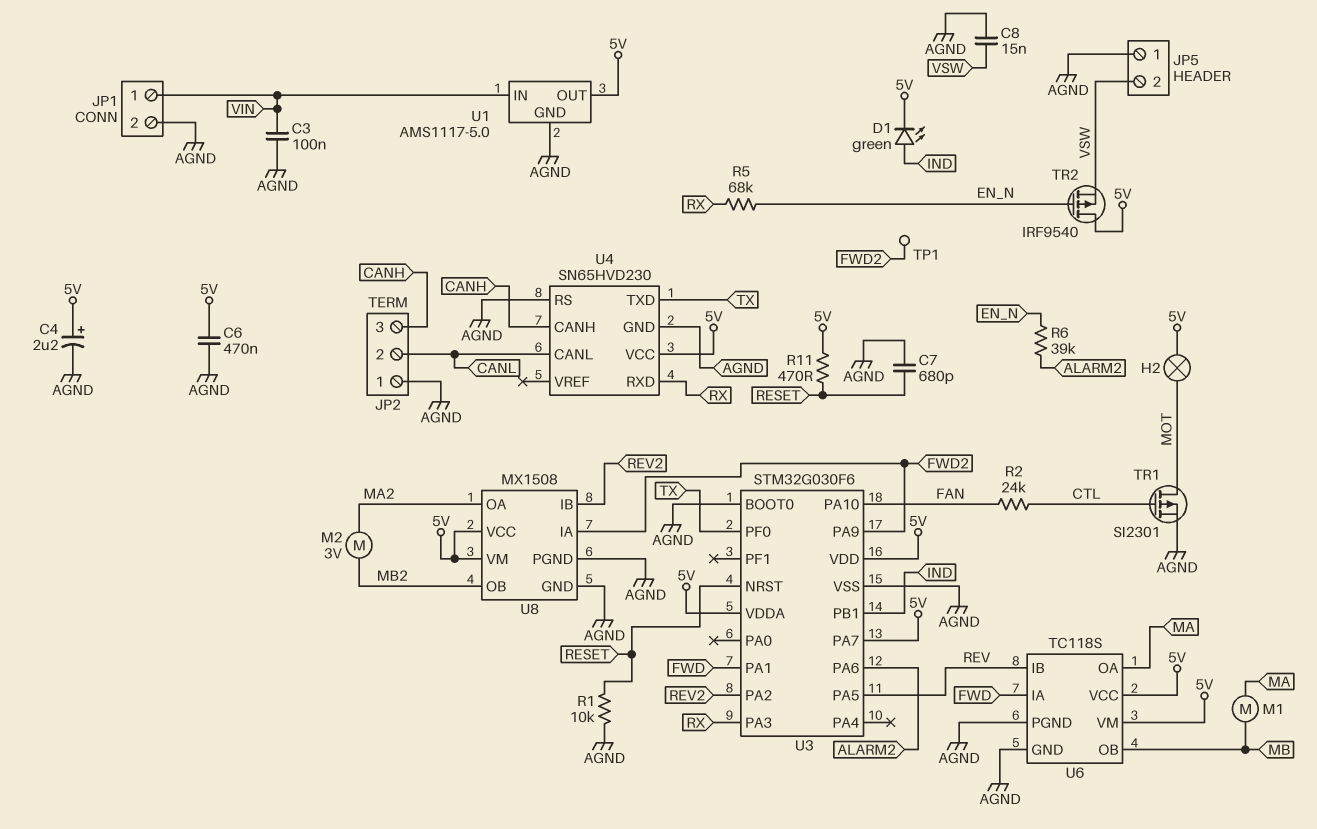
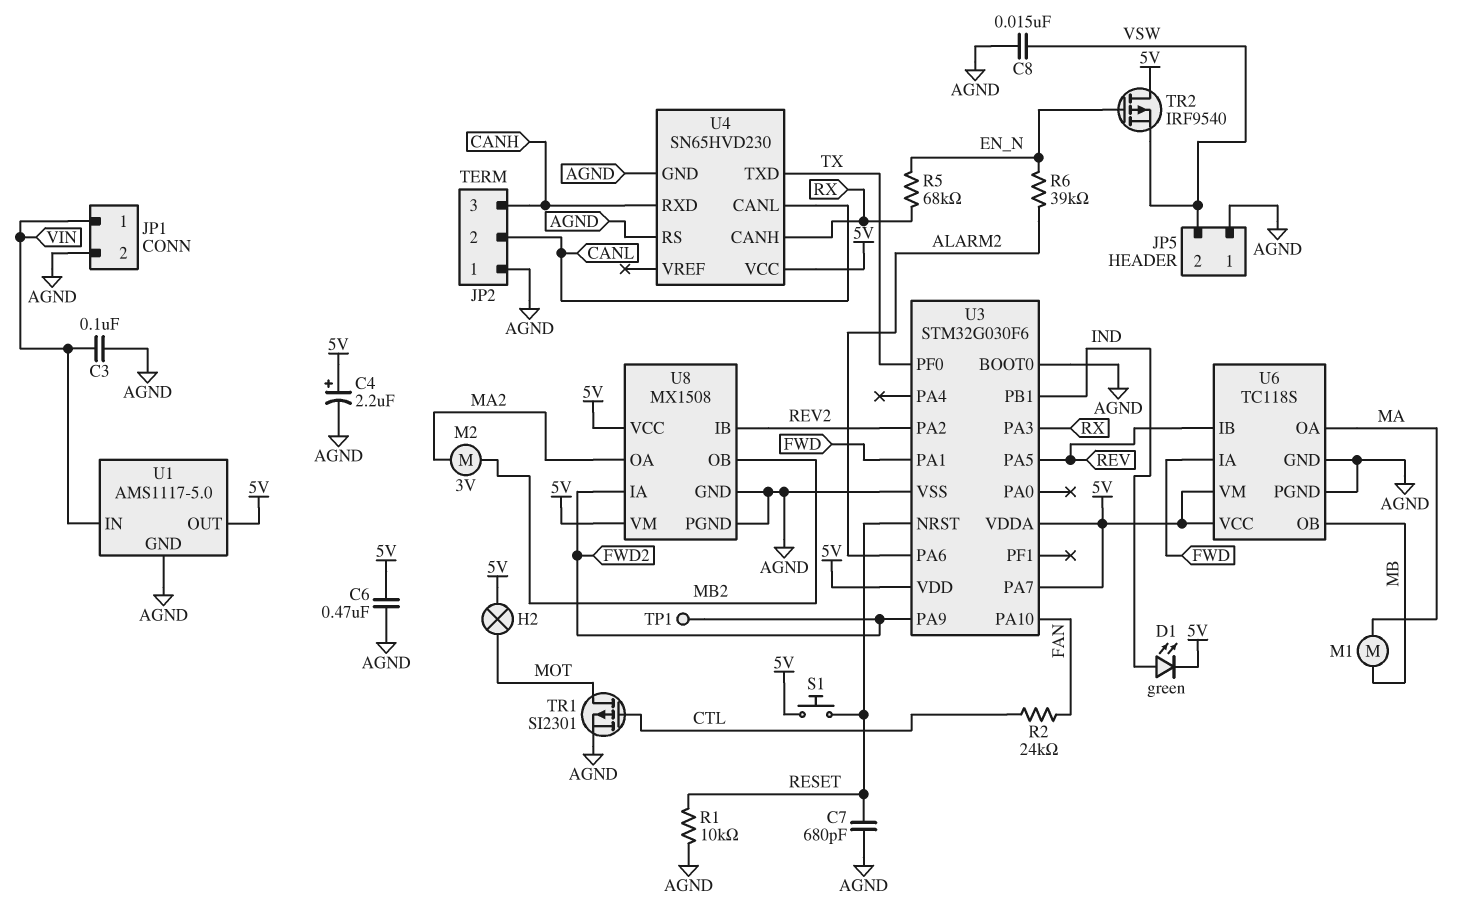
R11: 470 (5V, RESET) -> none
S1: none -> button (5V, RESET)
U4 pin CANH: CANH -> RX
U4 pin RXD: RX -> CANH

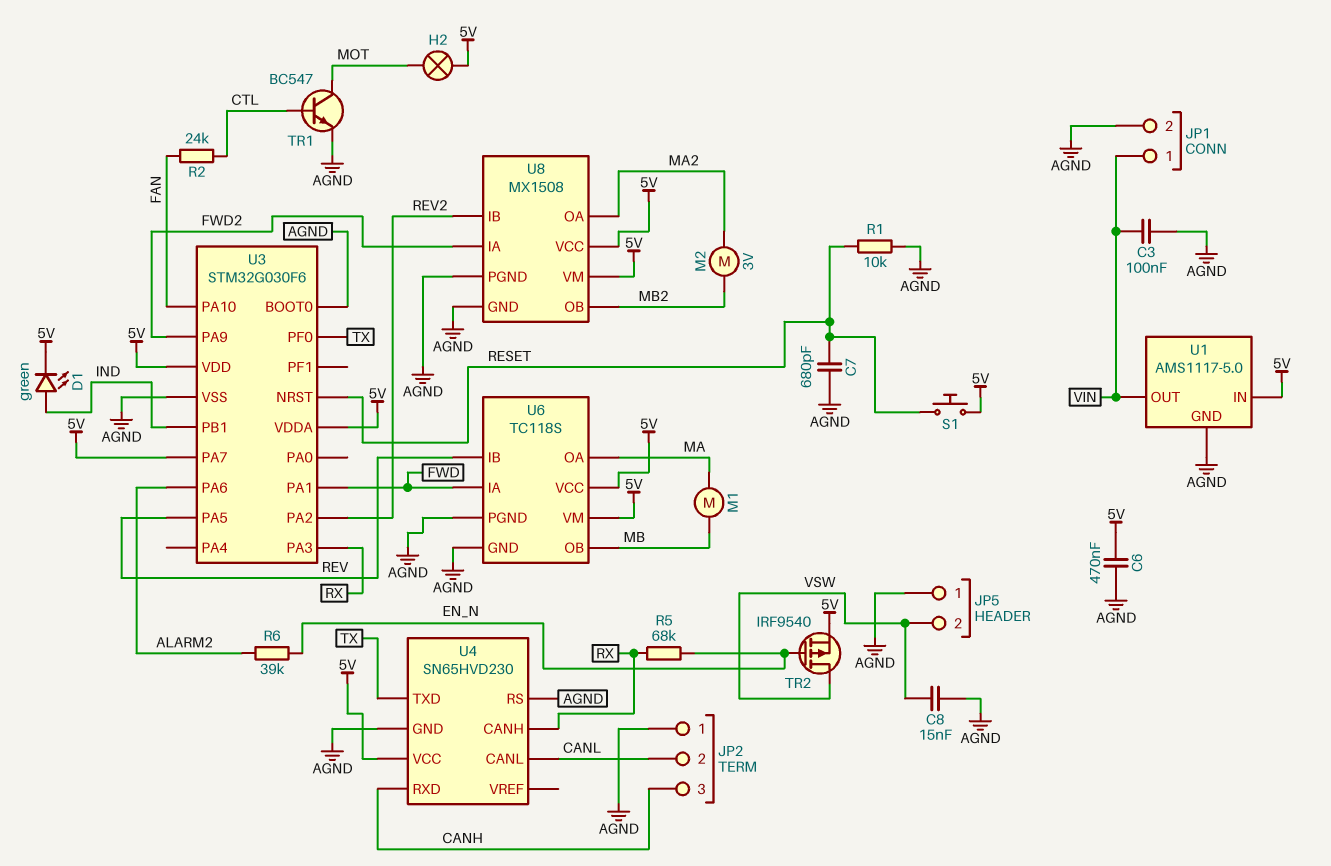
C4: 2.2uF (plus 5V, minus AGND) -> none
TP1: test point (FWD2) -> none
TR1: PMOS SI2301 (G CTL, D MOT, S AGND) -> NPN BC547 (B CTL, C MOT, E AGND)
TR2: PMOS IRF9540 (G EN_N, D 5V, S VSW) -> PMOS IRF9540 (G EN_N, D VSW, S 5V)
U1 pin IN: VIN -> 5V
U1 pin OUT: 5V -> VIN

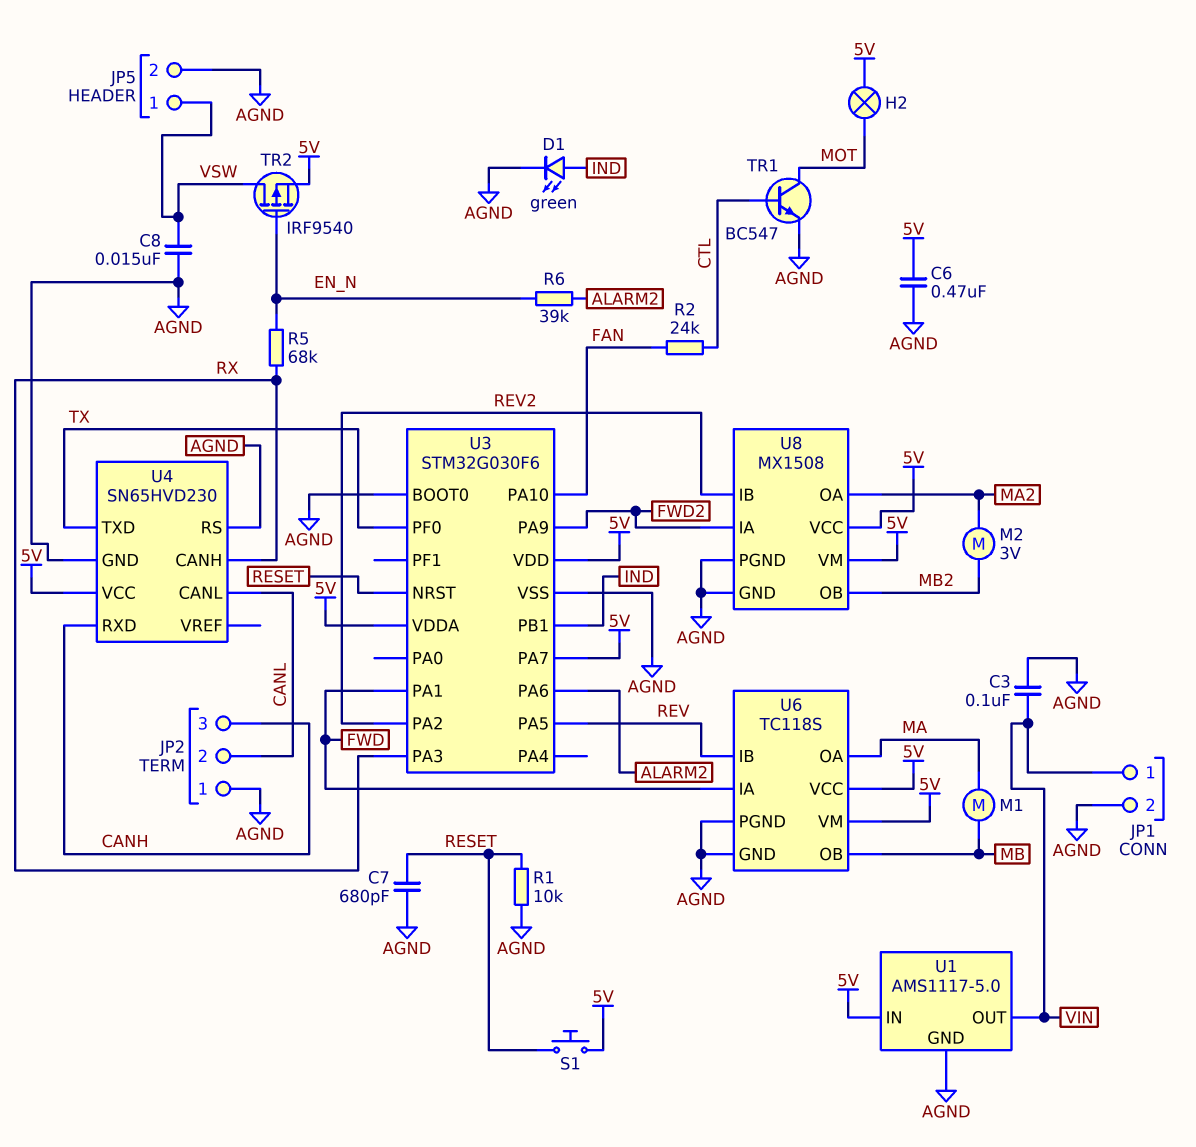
D1: LED green (A IND, K 5V) -> LED green (A IND, K AGND)
JP5 pin 1: AGND -> VSW
JP5 pin 2: VSW -> AGND

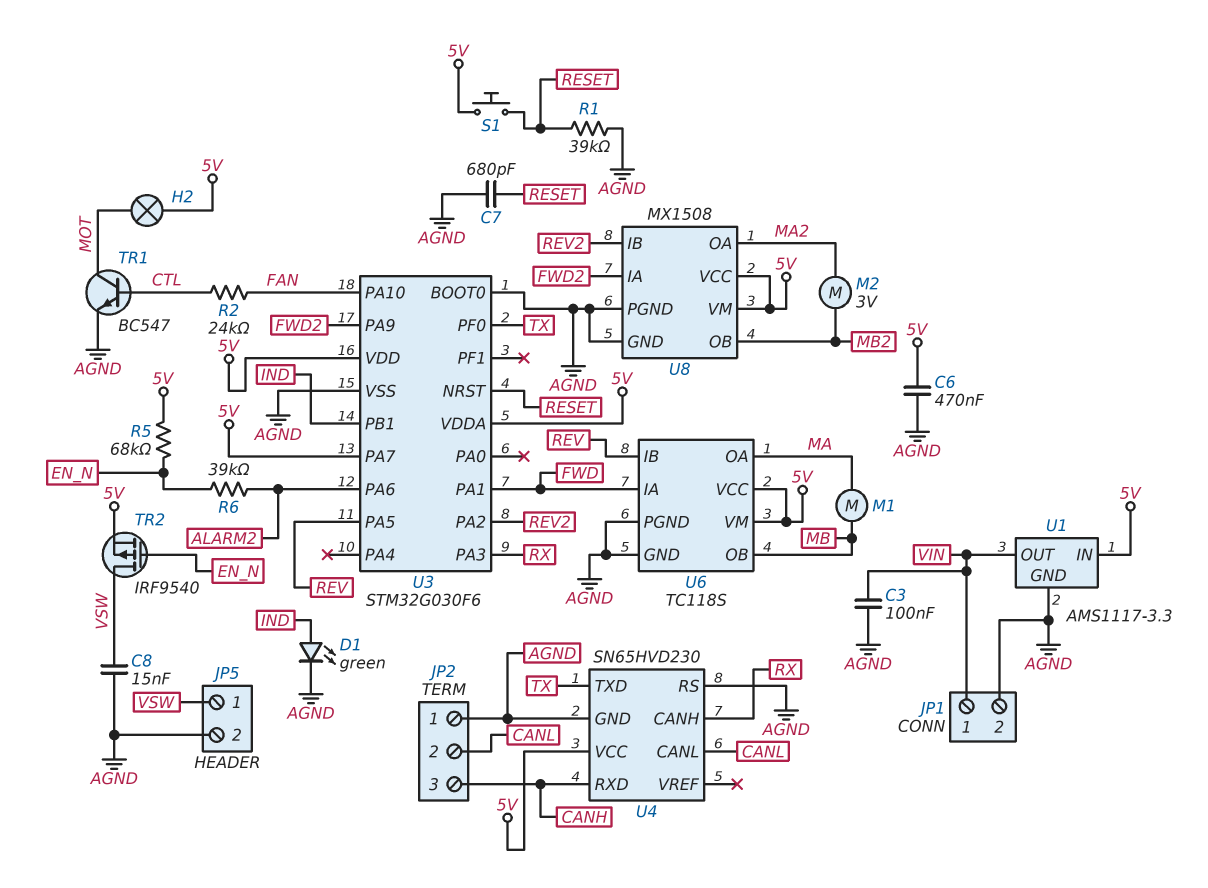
R1: 10k (AGND, RESET) -> 39k (AGND, RESET)
R5: 68k (EN_N, RX) -> 68k (5V, EN_N)
U1: AMS1117-5.0 -> AMS1117-3.3

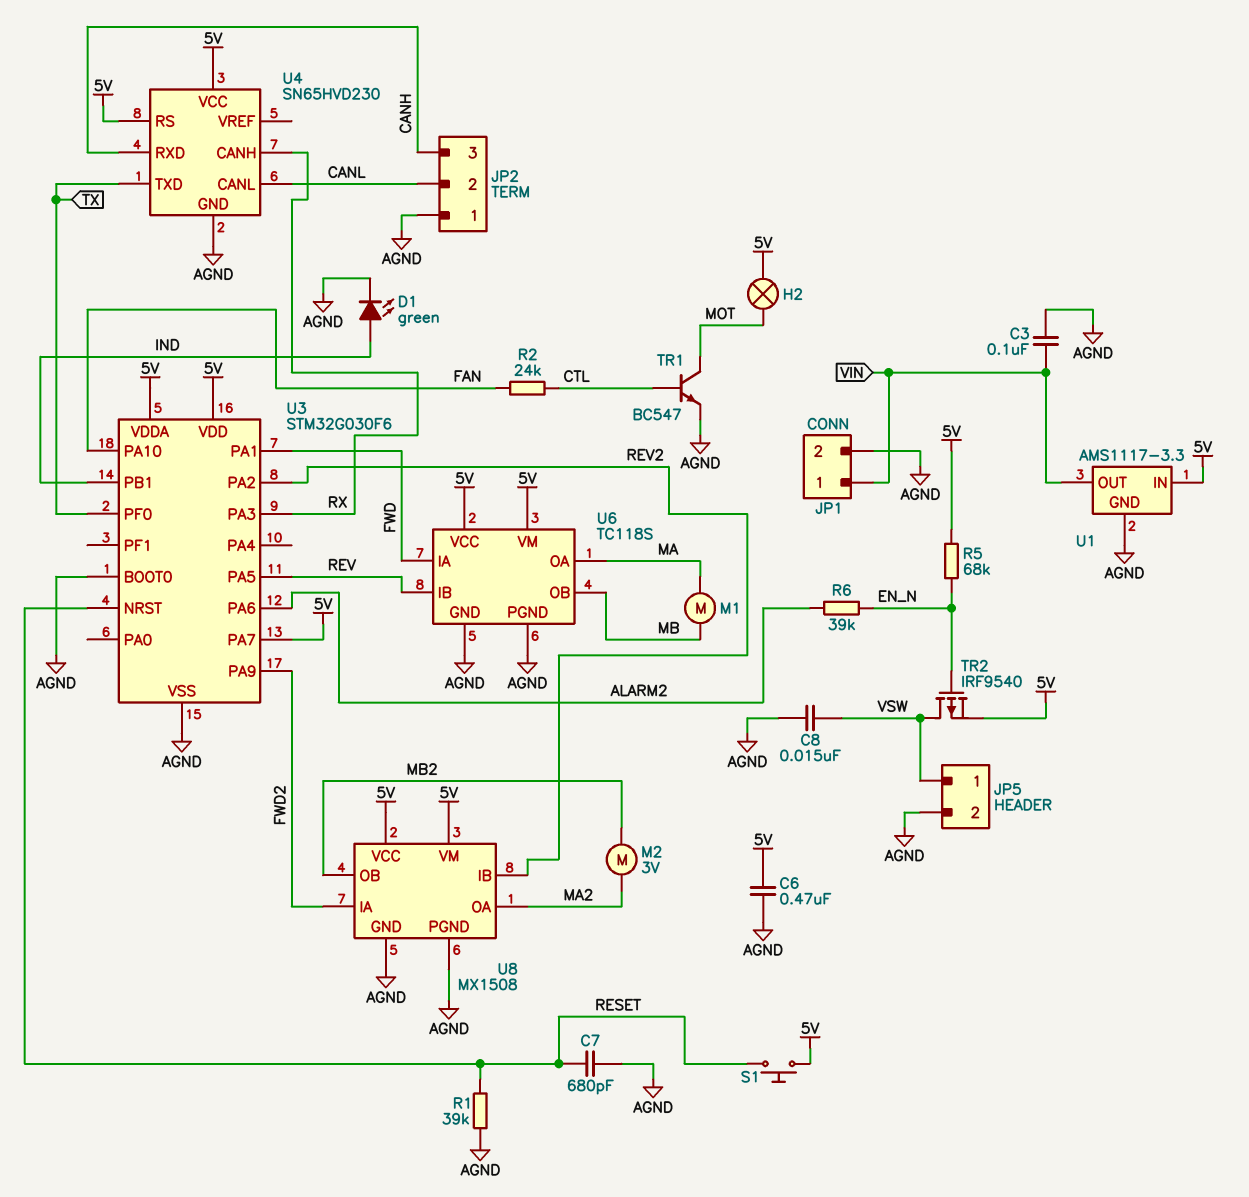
U4 pin RS: AGND -> 5V

